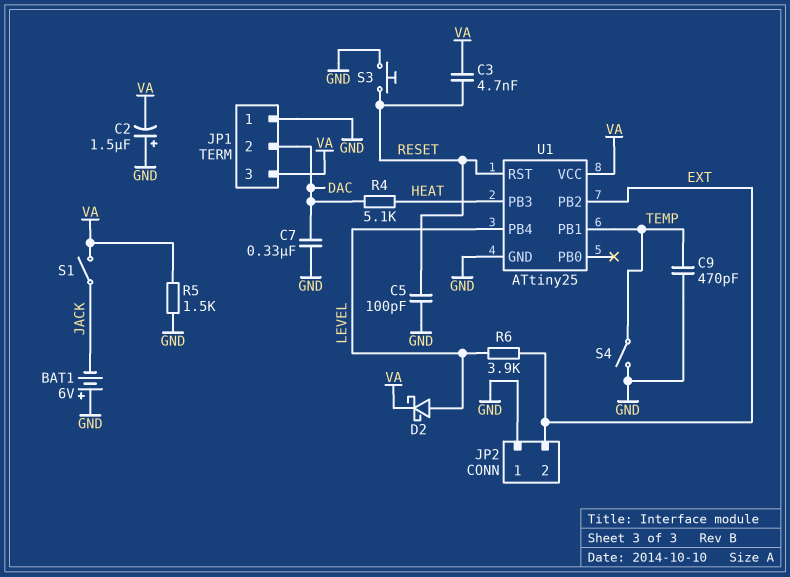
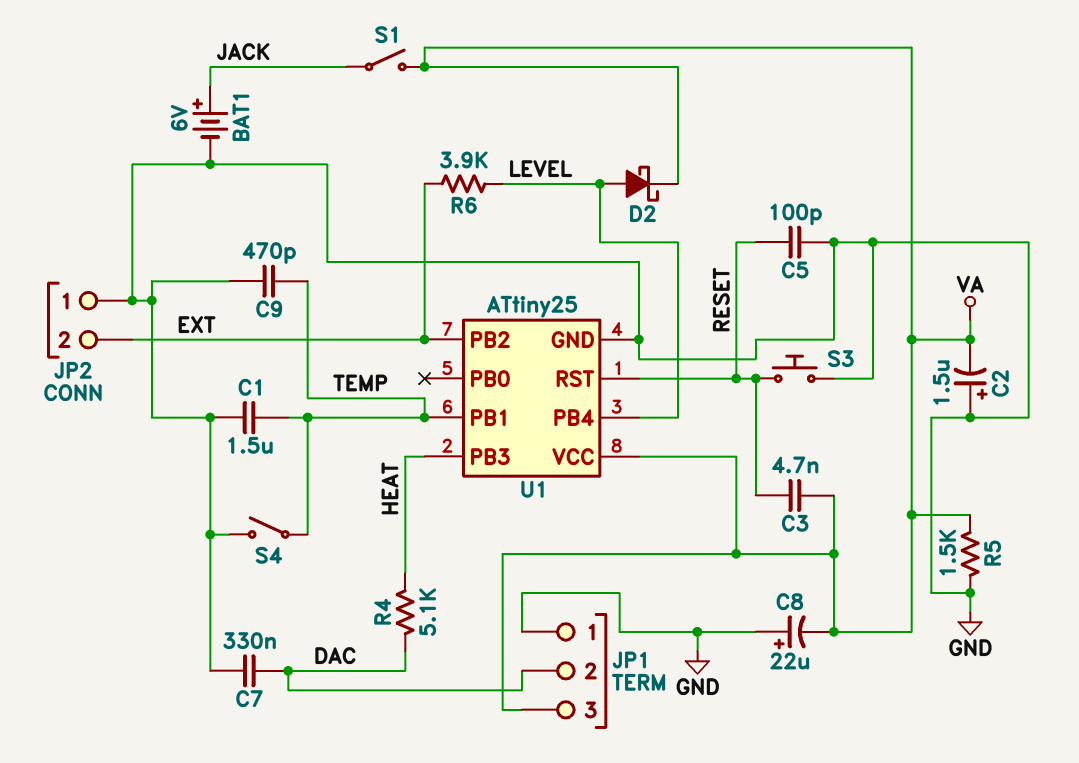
BAT1: 6V (plus GND, minus JACK) -> 6V (plus JACK, minus GND)
C1: none -> 1.5uF (GND, TEMP)
C8: none -> 22uF (plus GND, minus VA)

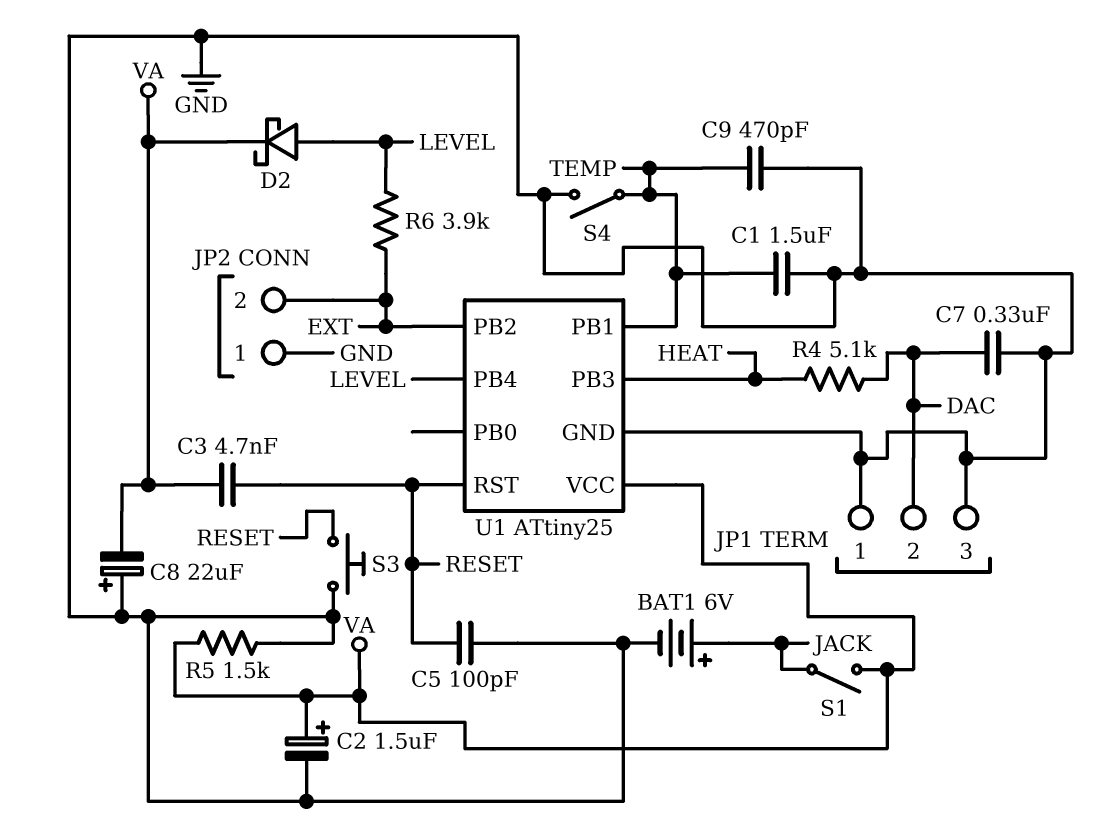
C2: 1.5uF (plus GND, minus VA) -> 1.5uF (plus VA, minus GND)
JP1 pin 3: VA -> GND

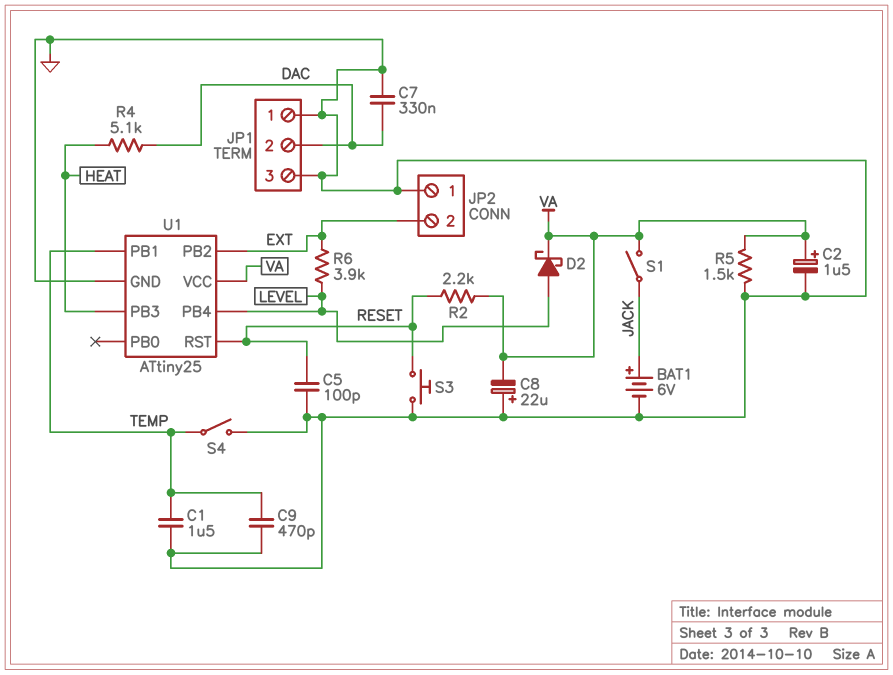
C3: 4.7nF (RESET, VA) -> none
R2: none -> 2.2k (RESET, VA)

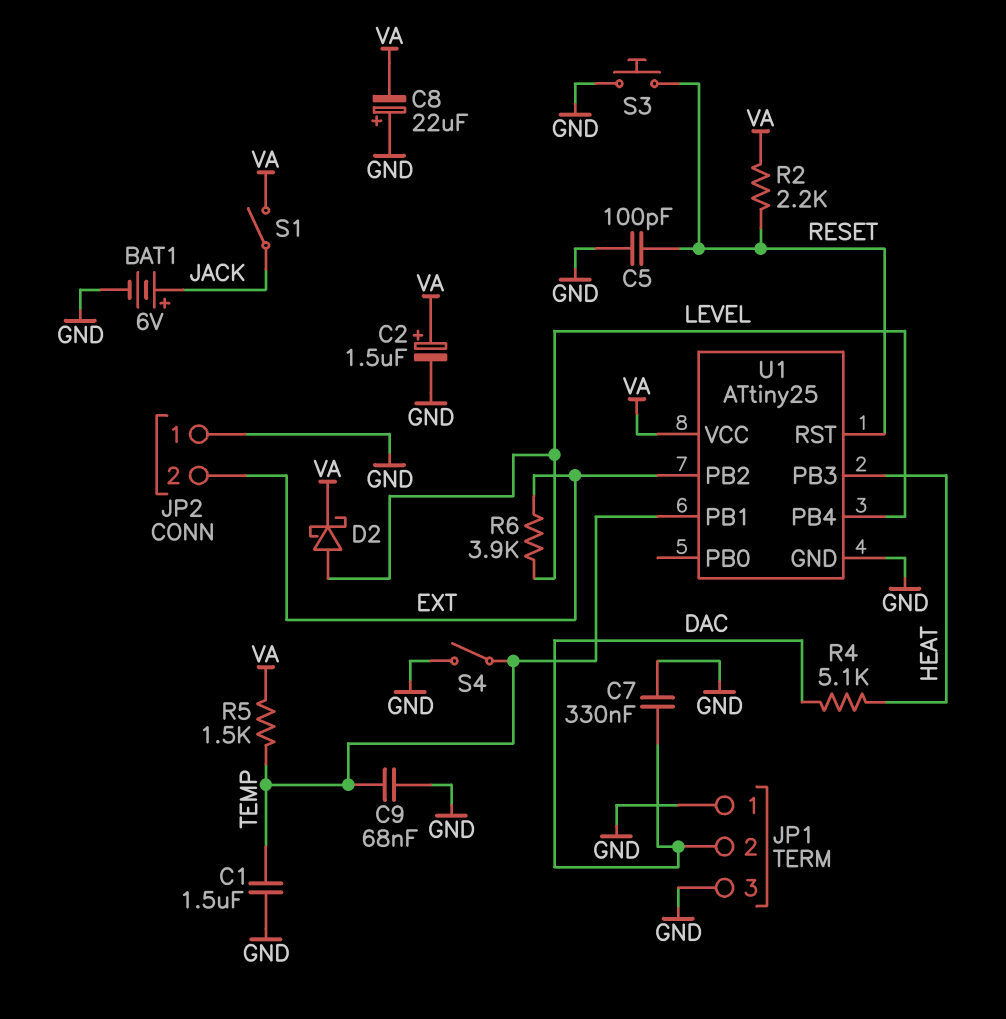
C9: 470pF (GND, TEMP) -> 68nF (GND, TEMP)
R5: 1.5k (GND, VA) -> 1.5k (TEMP, VA)

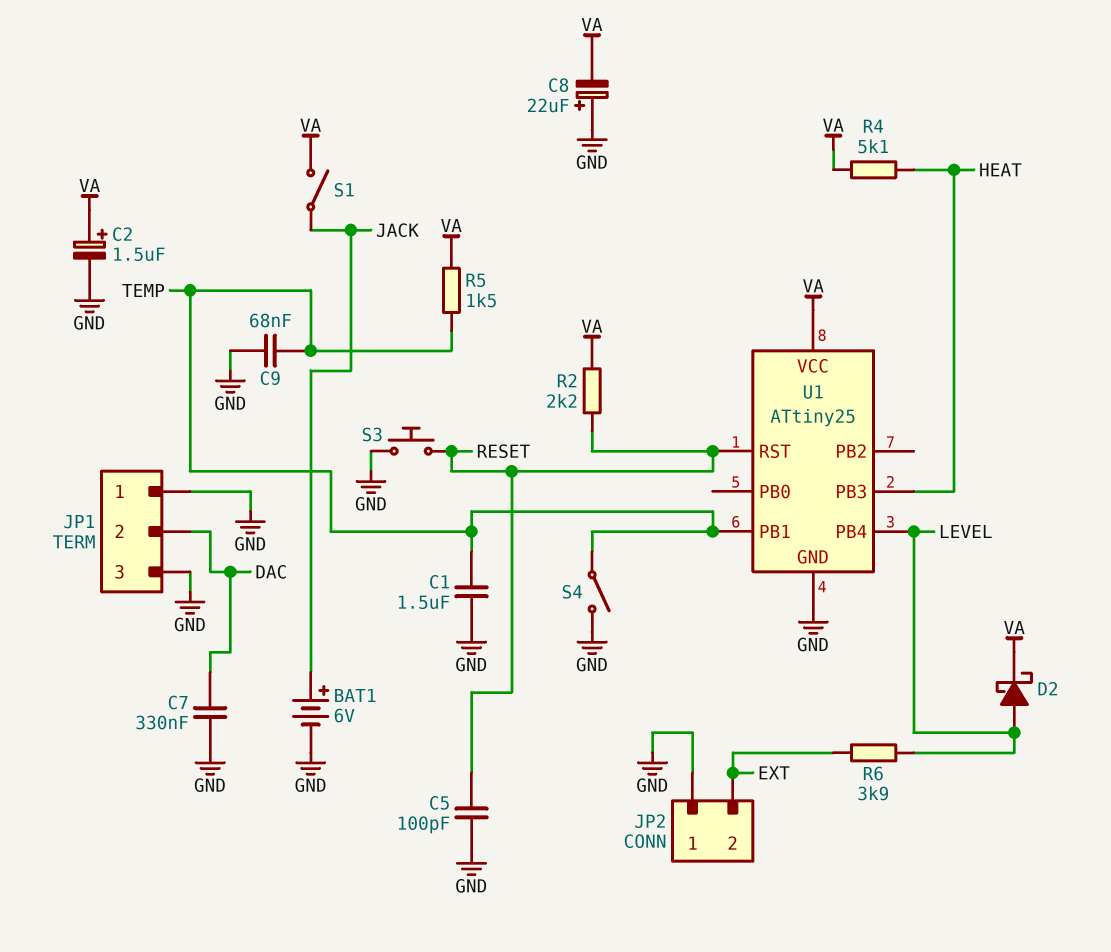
R4: 5.1k (DAC, HEAT) -> 5.1k (HEAT, VA)
U1 pin PB2: EXT -> none

